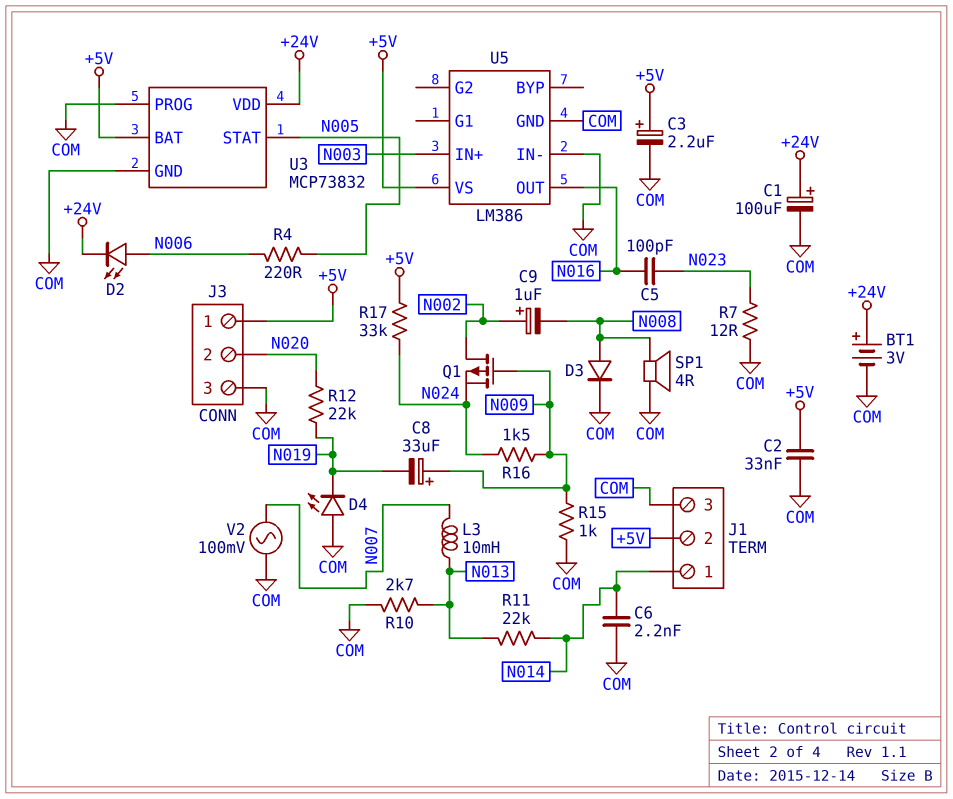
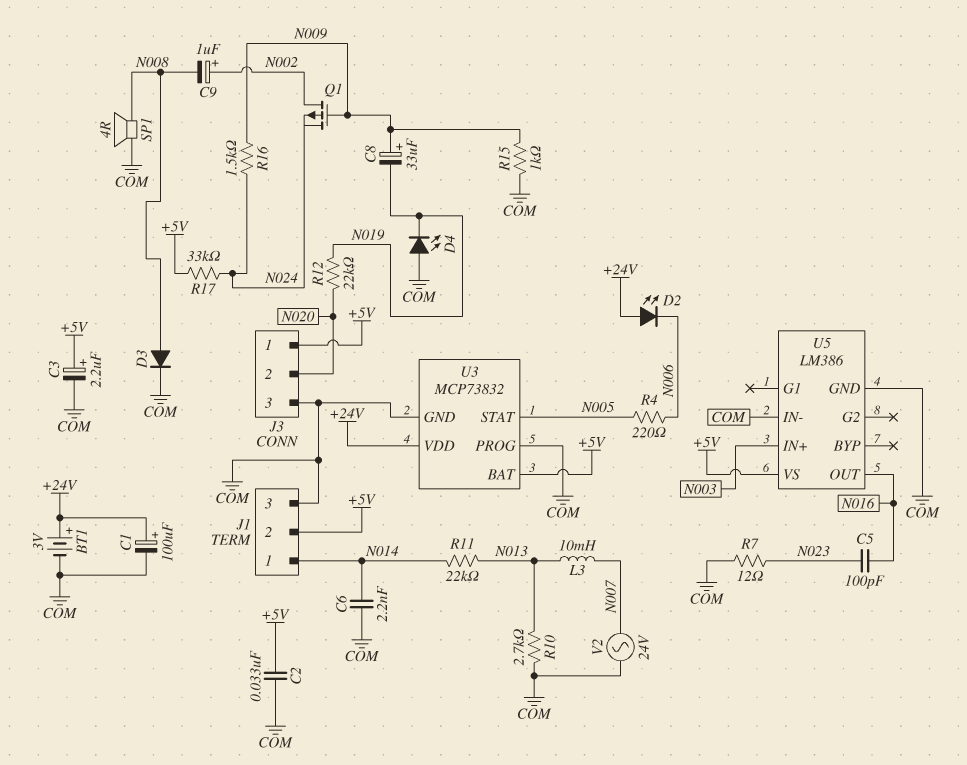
D2: LED (A N006, K +24V) -> LED (A +24V, K N006)
V2: AC 100mV (COM, N007) -> AC 24V (COM, N007)

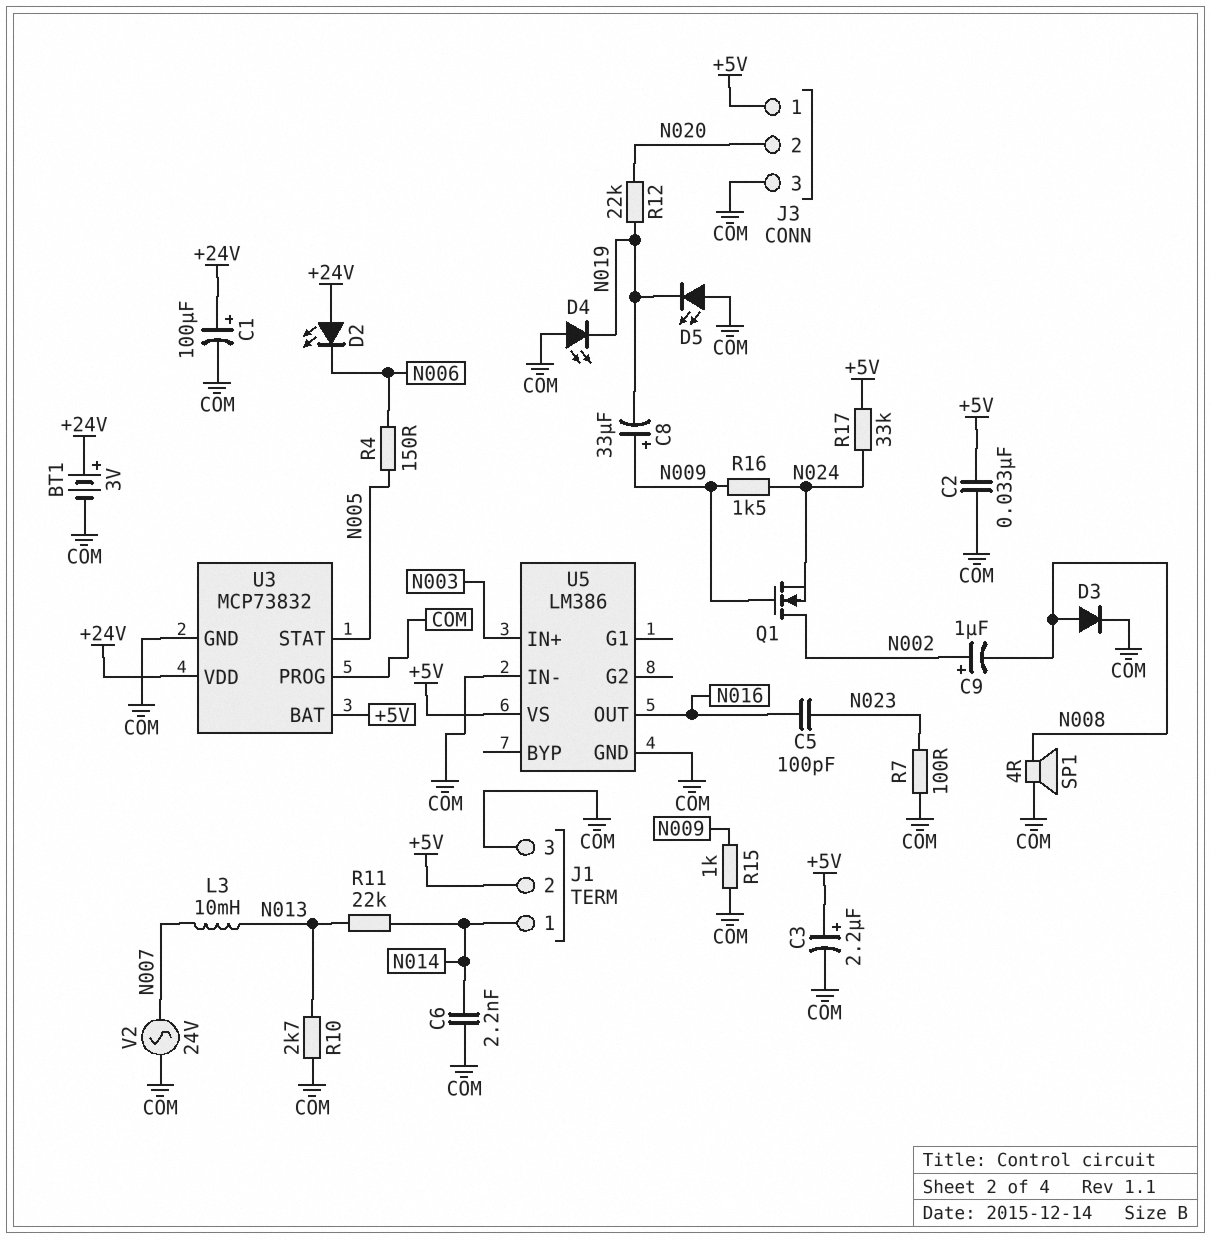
D5: none -> LED (A COM, K N019)
Q1: PMOS (G N009, D N002, S N024) -> NMOS (G N009, D N002, S N024)
R4: 220 (N005, N006) -> 150 (N005, N006)
R7: 12 (COM, N023) -> 100 (COM, N023)

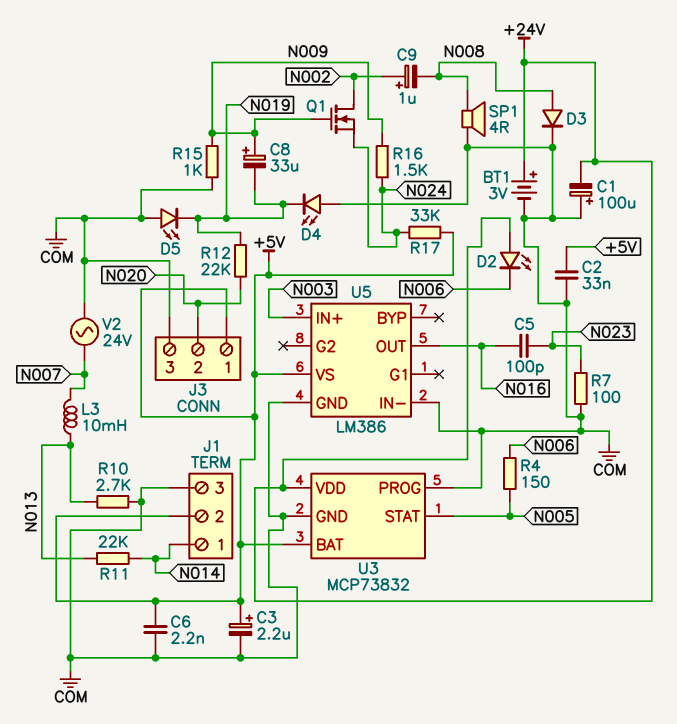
C1: 100uF (plus +24V, minus COM) -> 100uF (plus COM, minus +24V)
C6: 2.2nF (COM, N014) -> 2.2nF (+5V, COM)

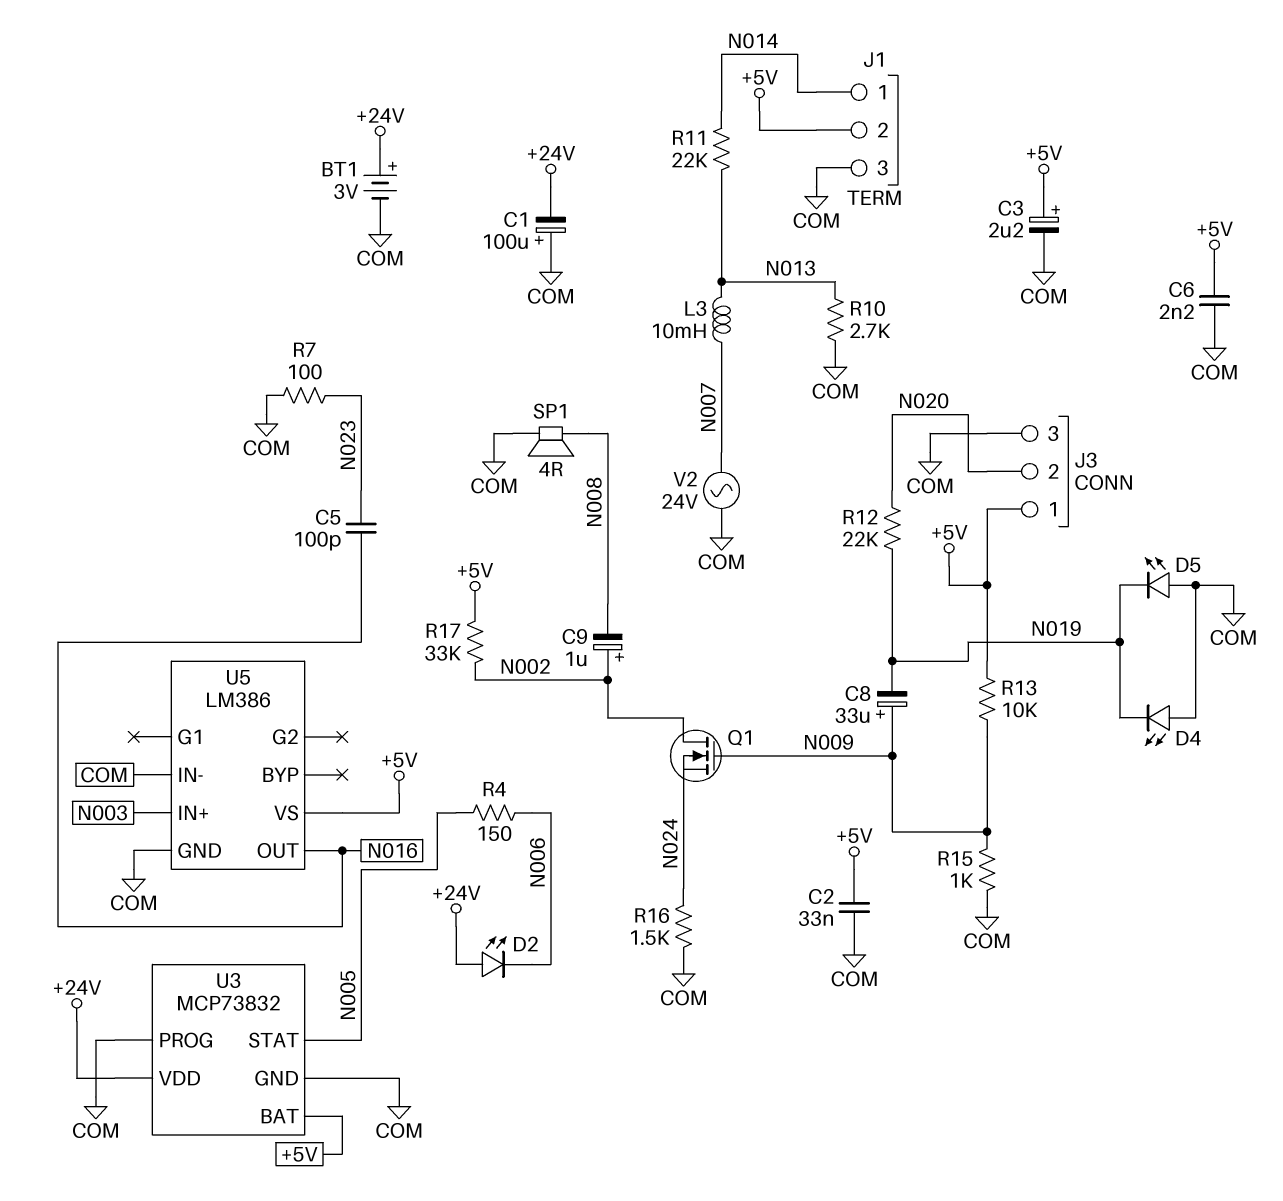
D3: diode (A N008, K COM) -> none
R13: none -> 10k (+5V, N009)
R16: 1.5k (N009, N024) -> 1.5k (COM, N024)
R17: 33k (+5V, N024) -> 33k (+5V, N002)

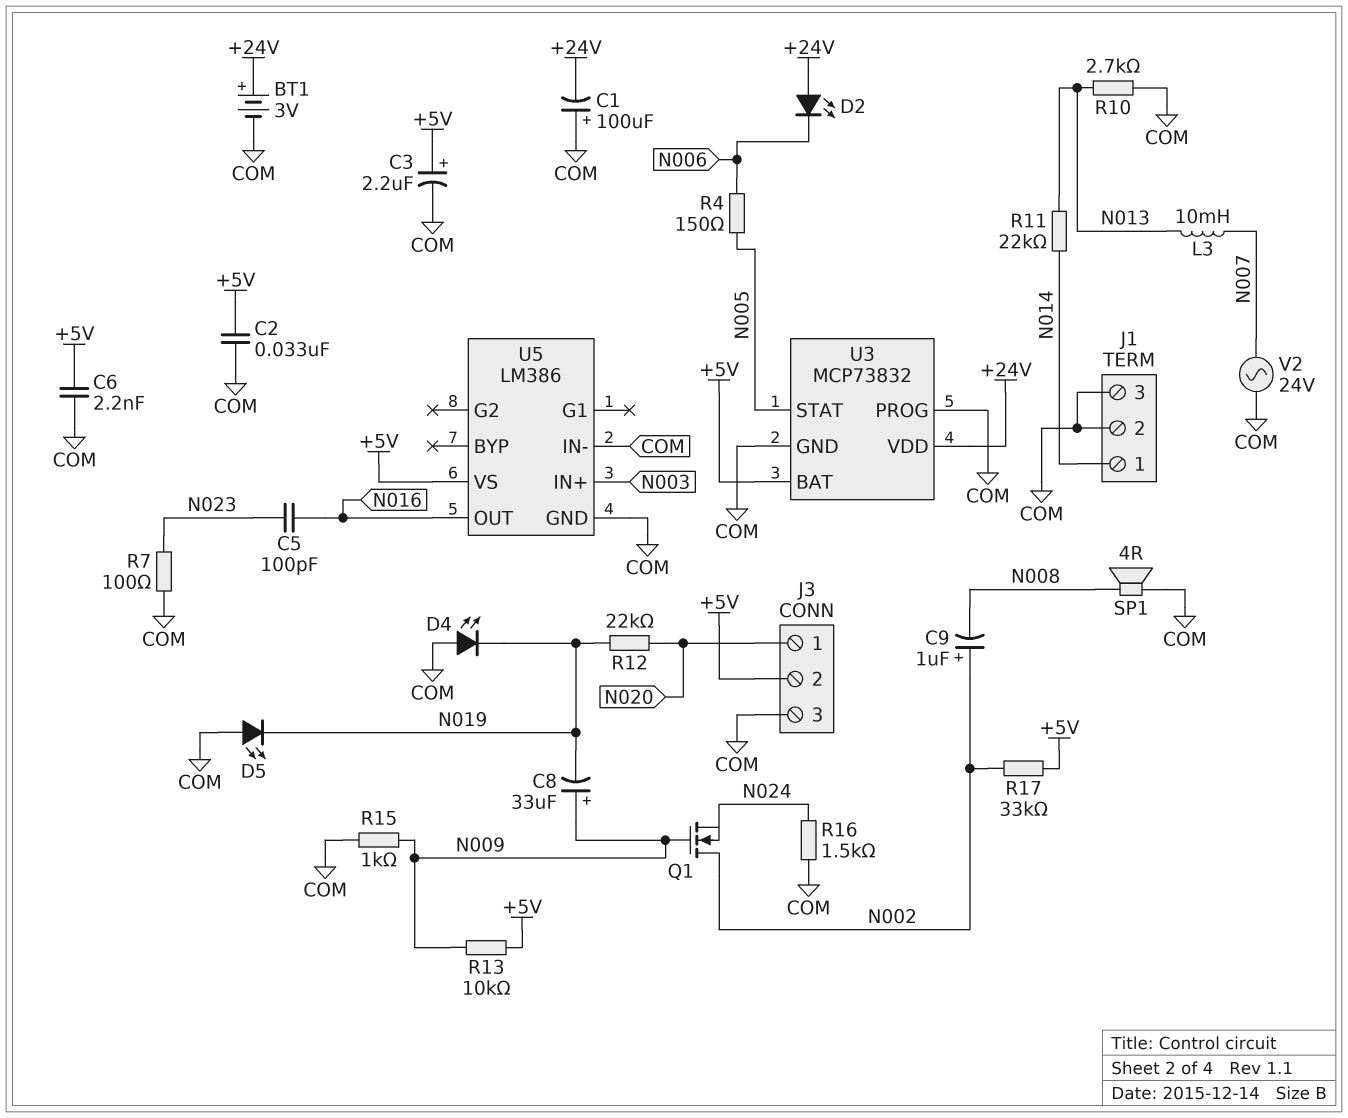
J1 pin 2: +5V -> COM
J3 pin 1: +5V -> N020
J3 pin 2: N020 -> +5V

